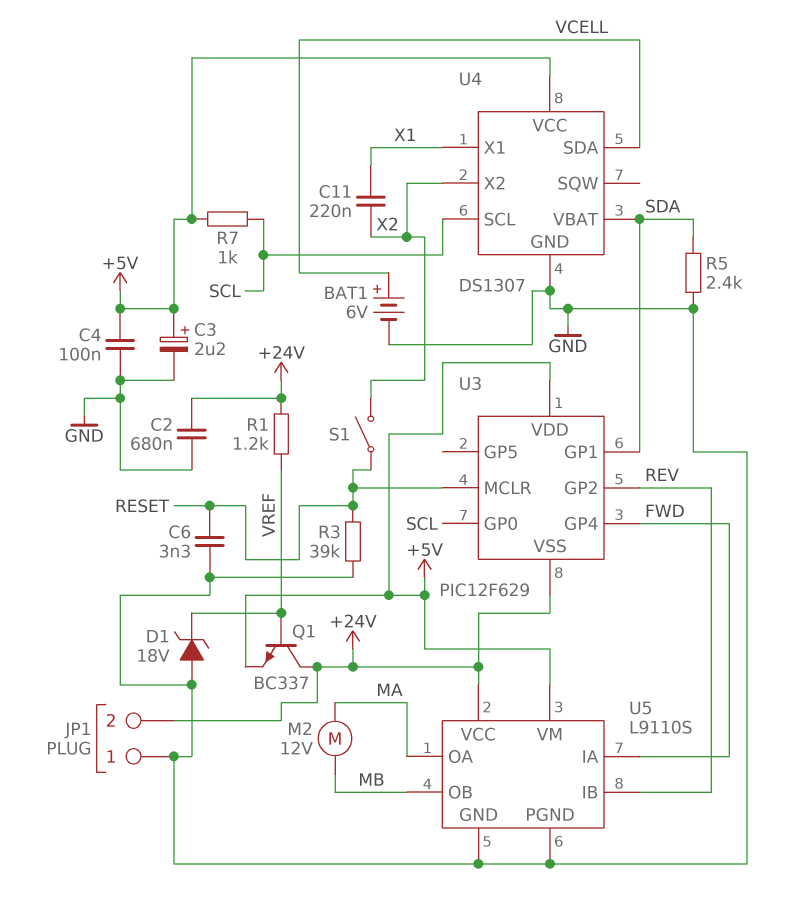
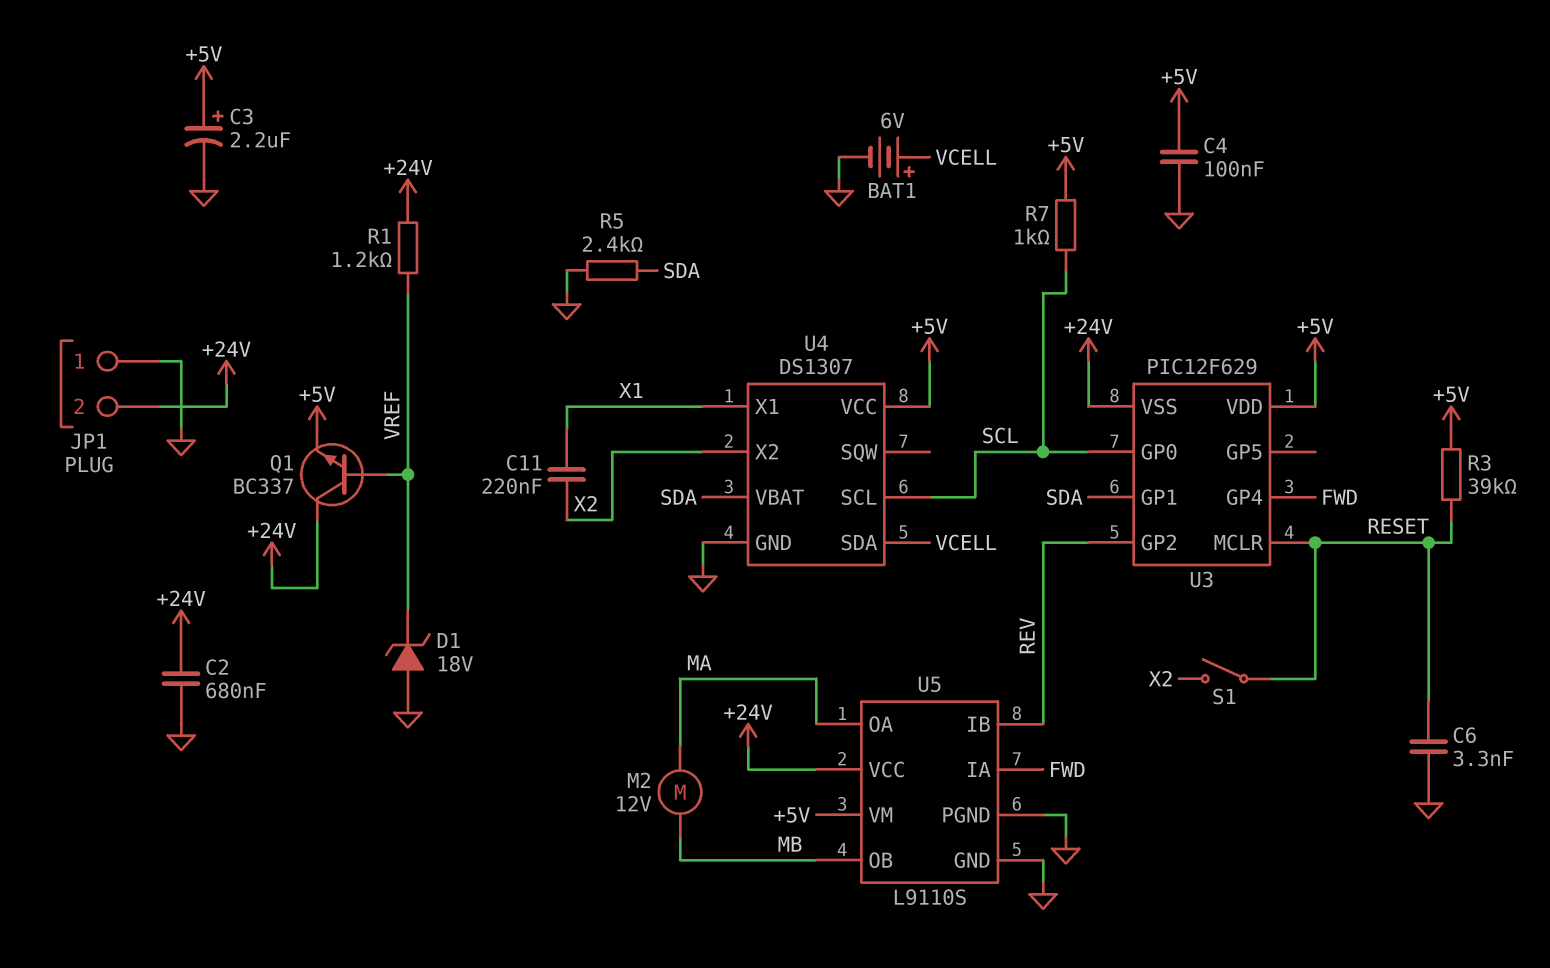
R3: 39k (GND, RESET) -> 39k (+5V, RESET)

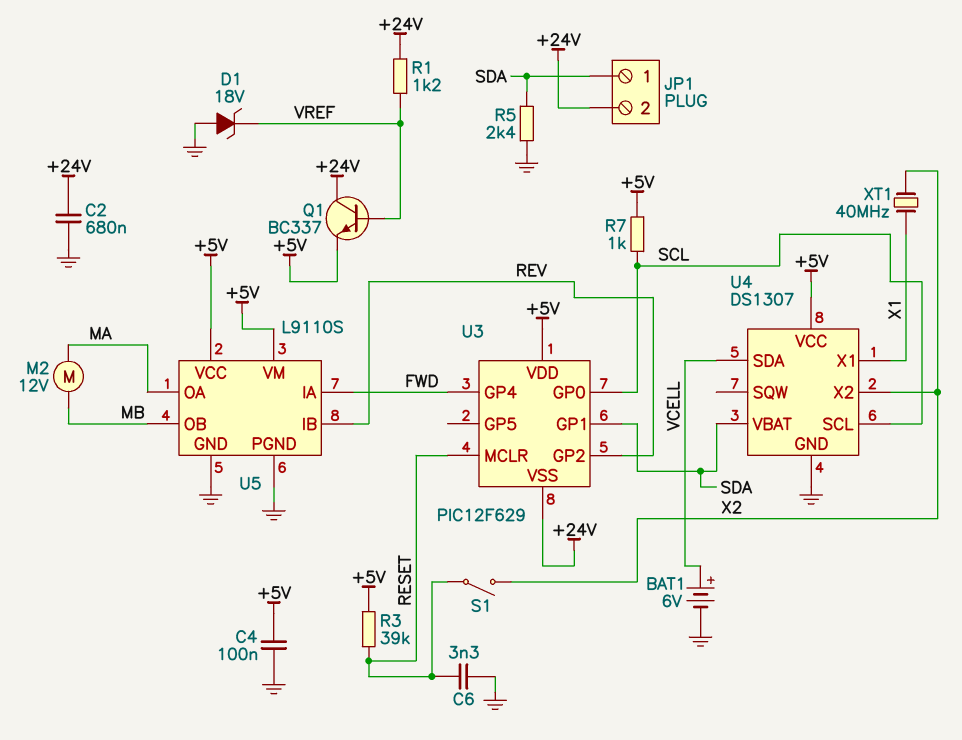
C3: 2.2uF (plus +5V, minus GND) -> none
C11: 220nF (X1, X2) -> none
JP1 pin 1: GND -> SDA
U5 pin VCC: +24V -> +5V
XT1: none -> 40MHz (X1, X2)

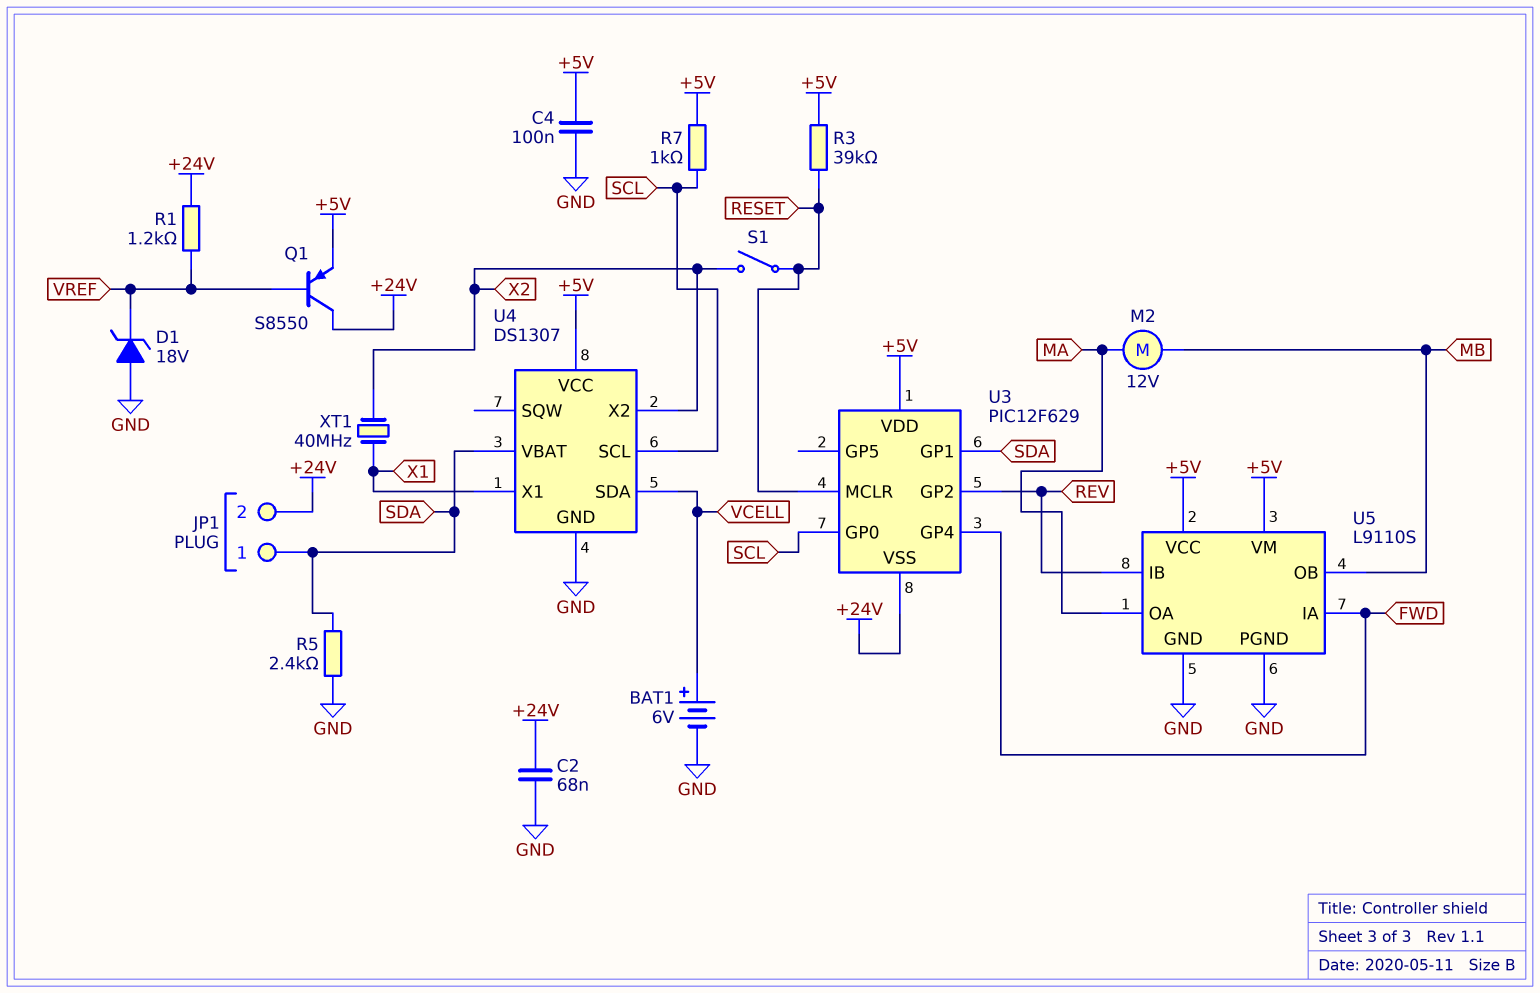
C2: 680nF (+24V, GND) -> 68nF (+24V, GND)
C6: 3.3nF (GND, RESET) -> none
Q1: NPN BC337 (B VREF, C +24V, E +5V) -> PNP S8550 (B VREF, C +24V, E +5V)

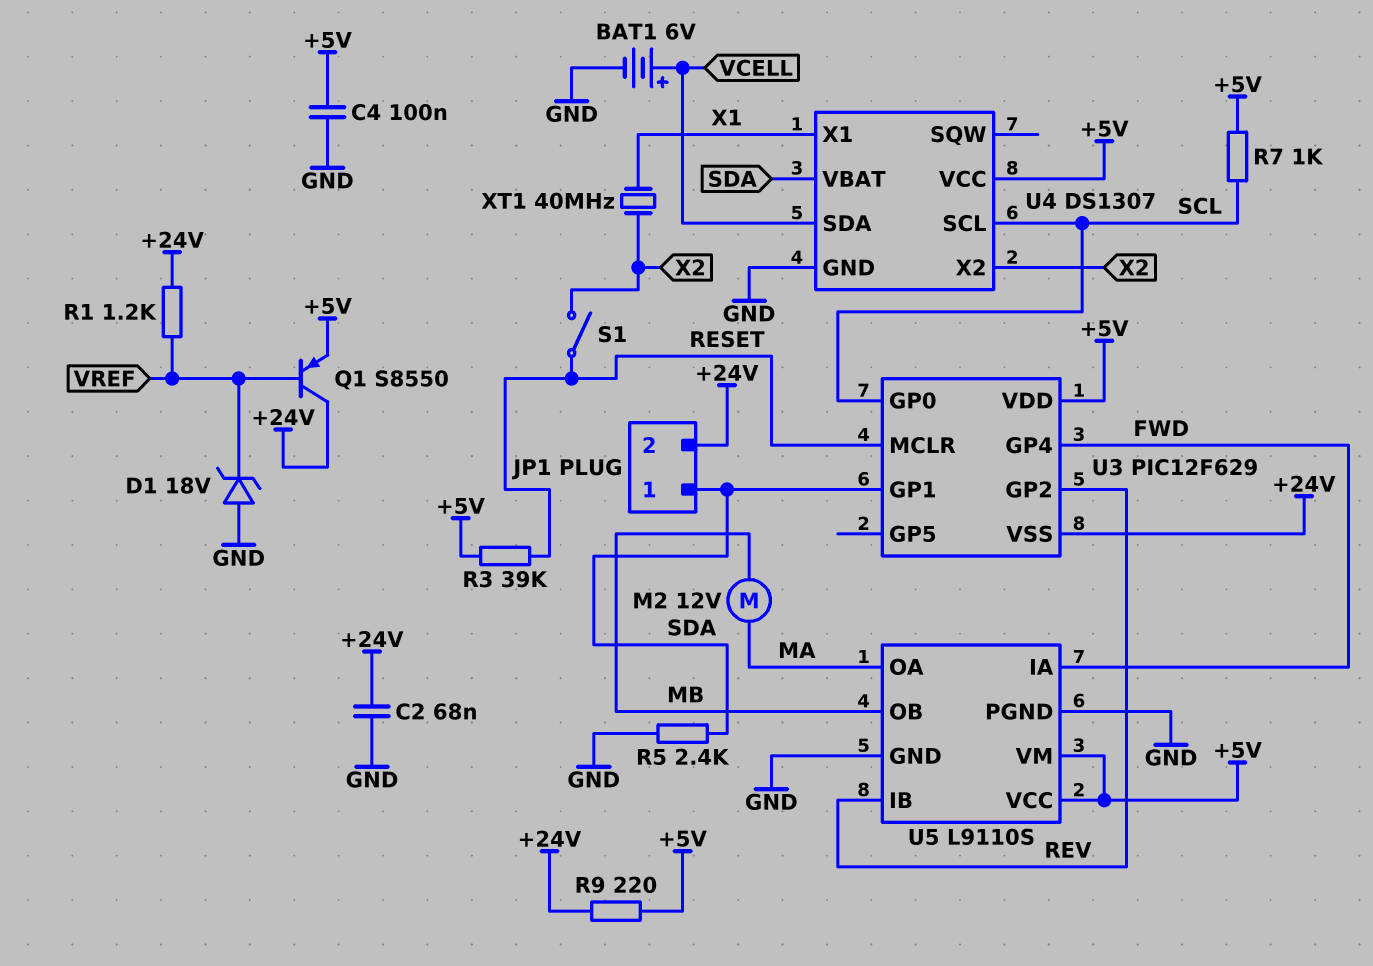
R9: none -> 220 (+5V, +24V)

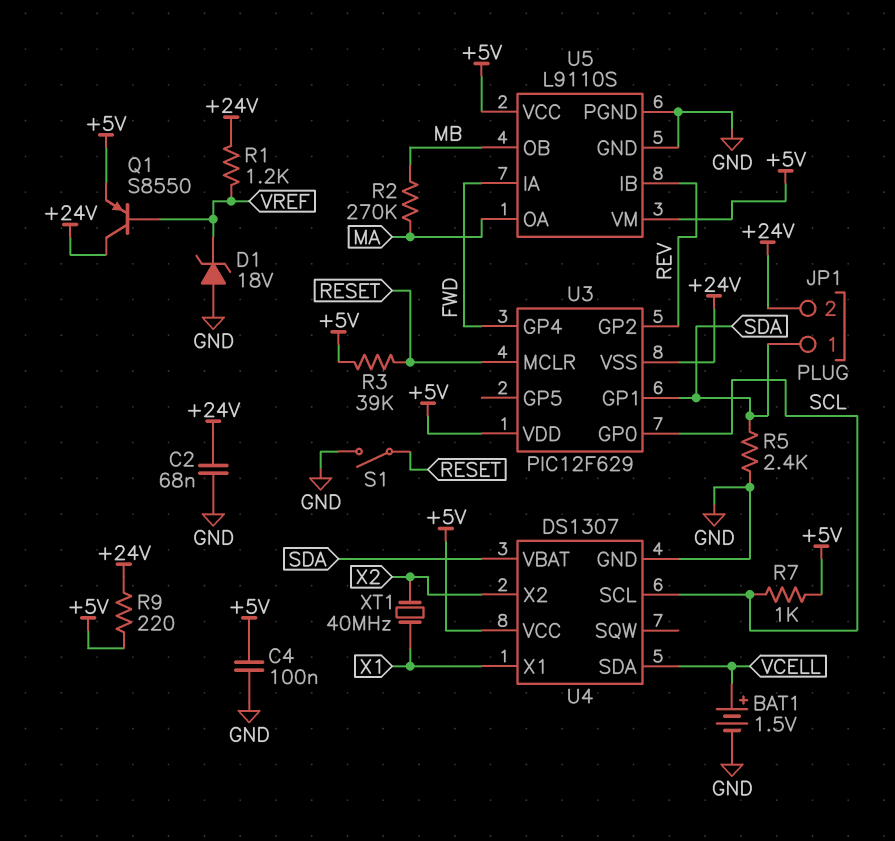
BAT1: 6V (plus VCELL, minus GND) -> 1.5V (plus VCELL, minus GND)
M2: motor 12V (MA, MB) -> none
R2: none -> 270k (MA, MB)
S1: switch (RESET, X2) -> switch (GND, RESET)

